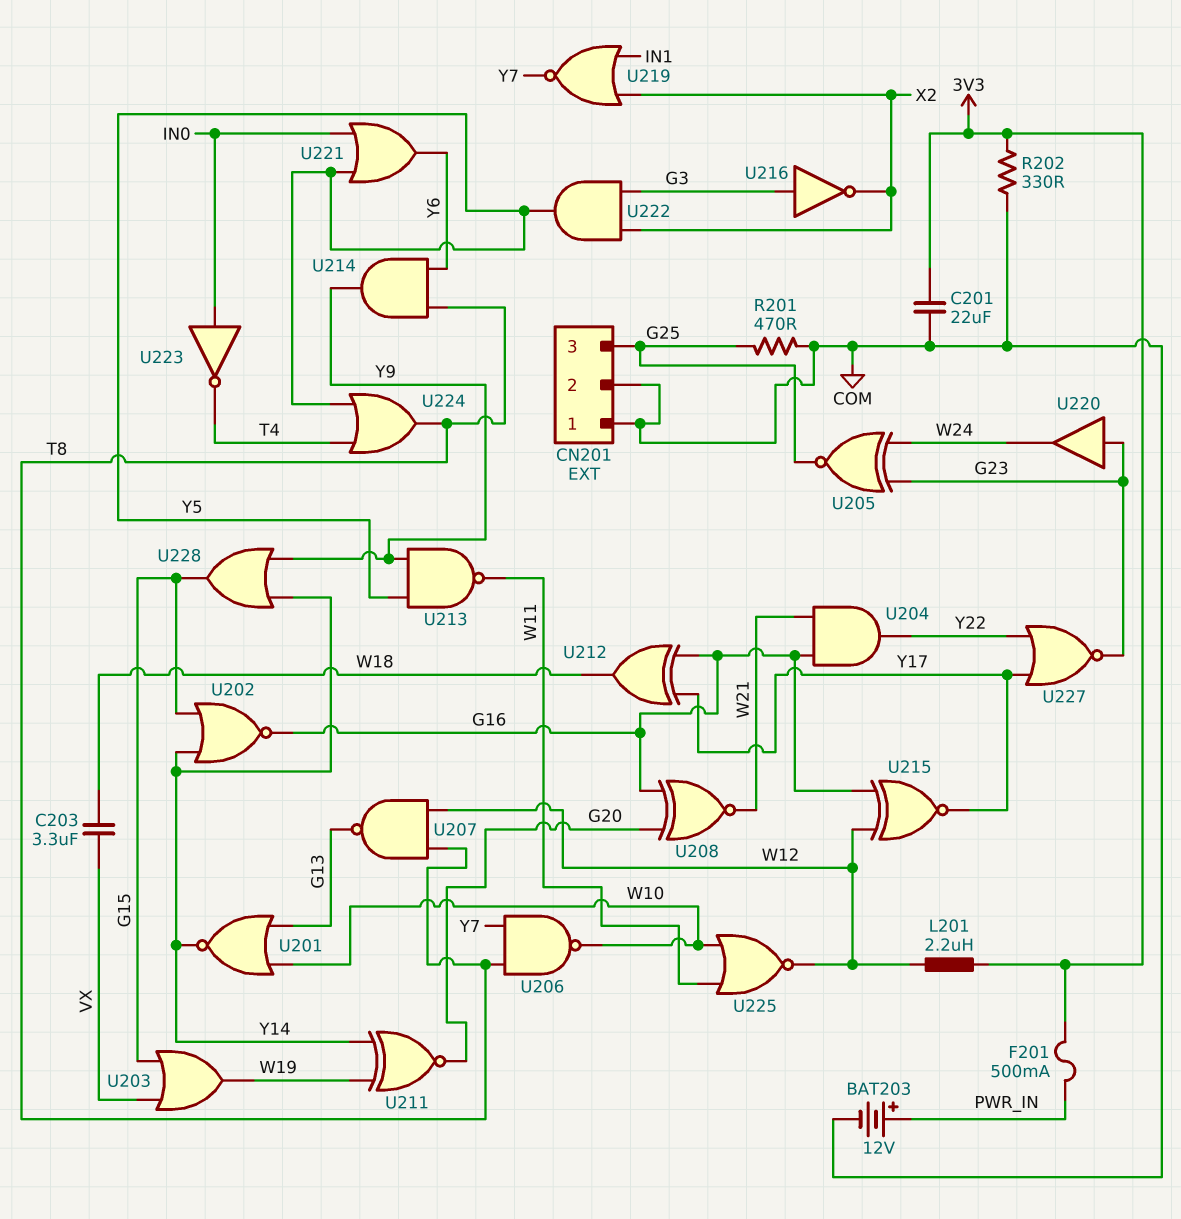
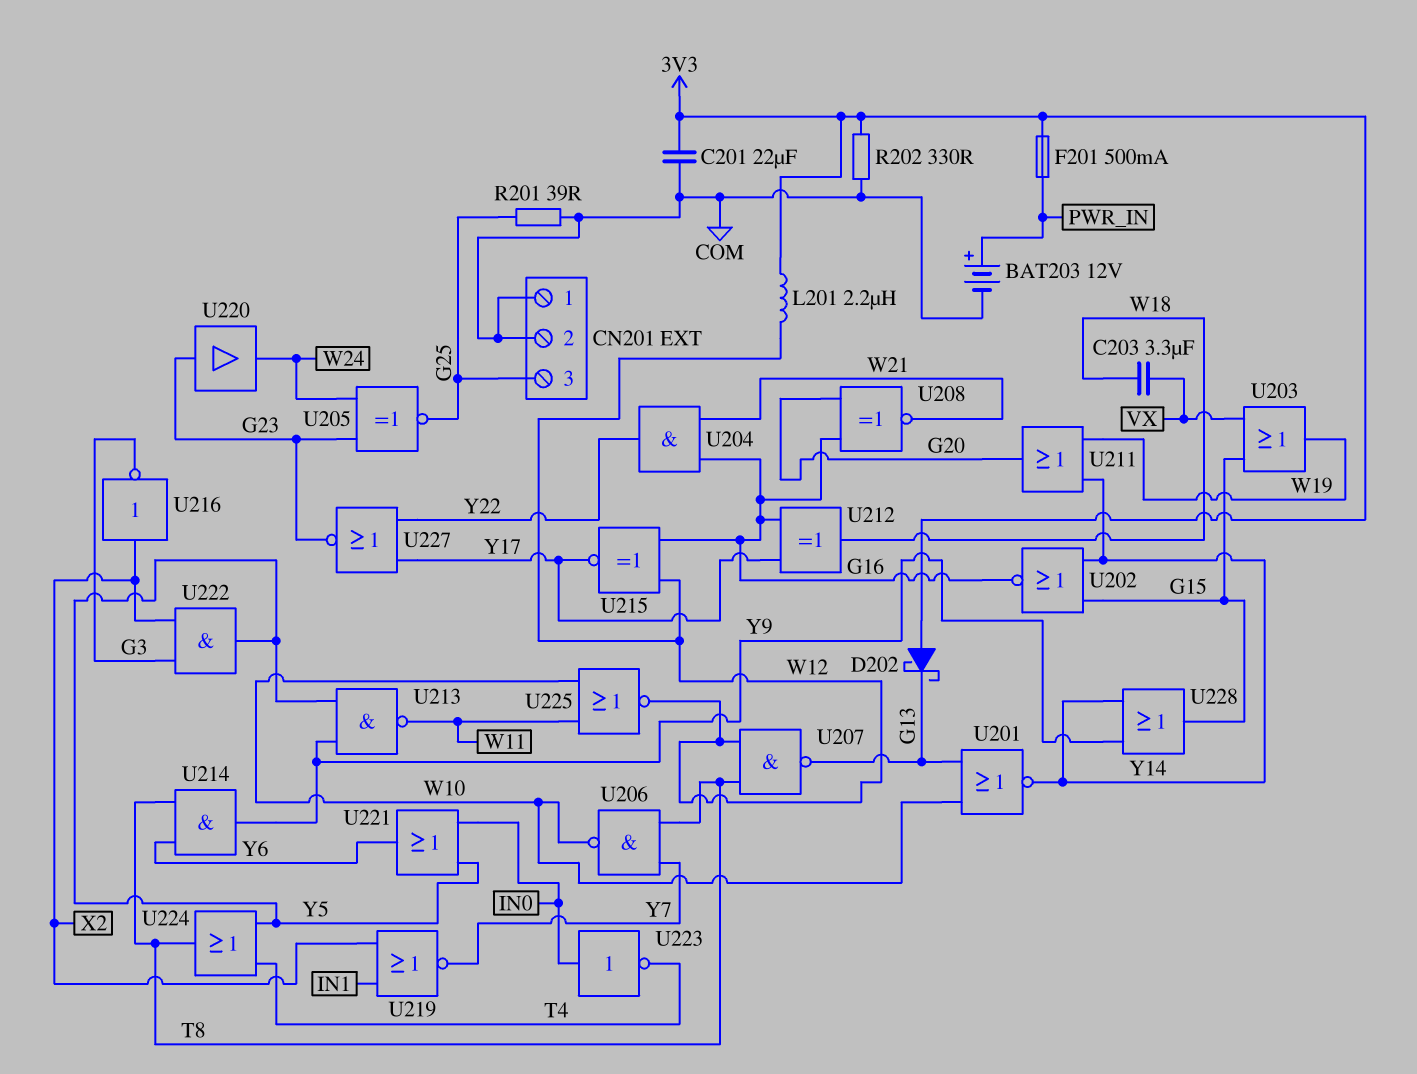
D202: none -> schottky (A 3V3, K G13)
R201: 470 (COM, G25) -> 39 (COM, G25)
U211: XNOR (in W19, in Y14, out G20) -> OR (in W19, in Y14, out G20)
U216: NOT (in G3, out X2) -> NOT (in X2, out G3)

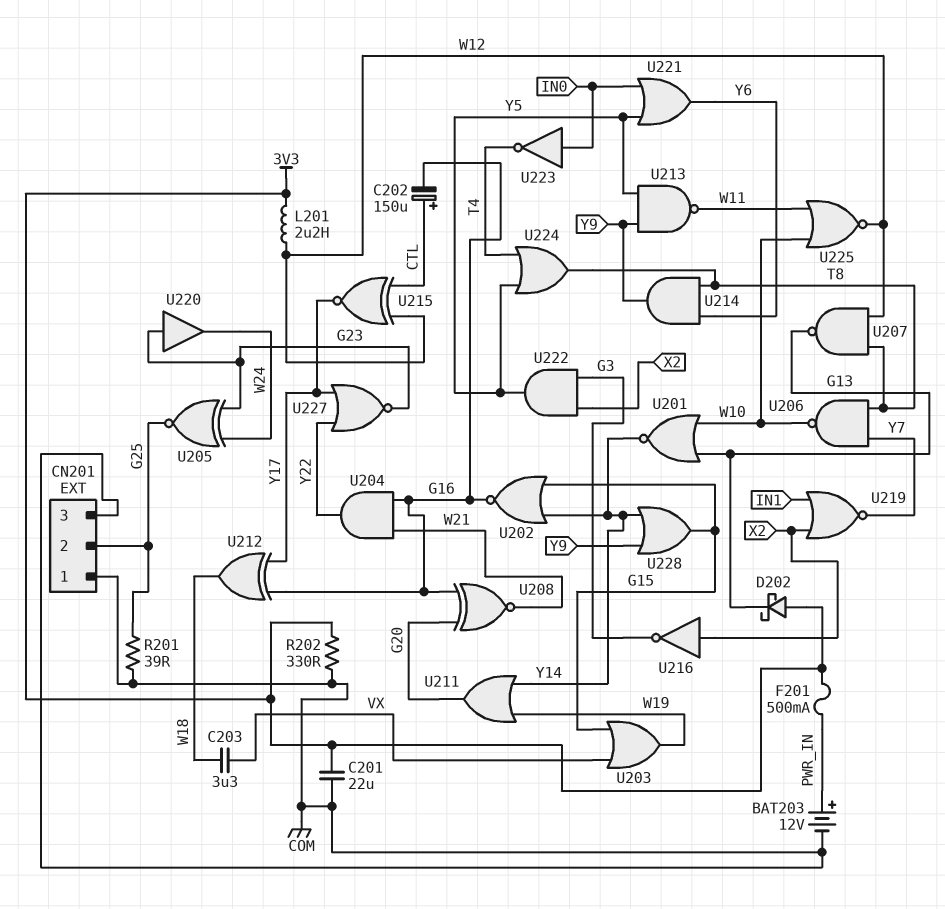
C202: none -> 150uF (plus CTL, minus G16)
CN201 pin 2: COM -> G25
CN201 pin 3: G25 -> COM
U215: XNOR (in G16, in W12, out Y17) -> XNOR (in CTL, in W12, out Y17)

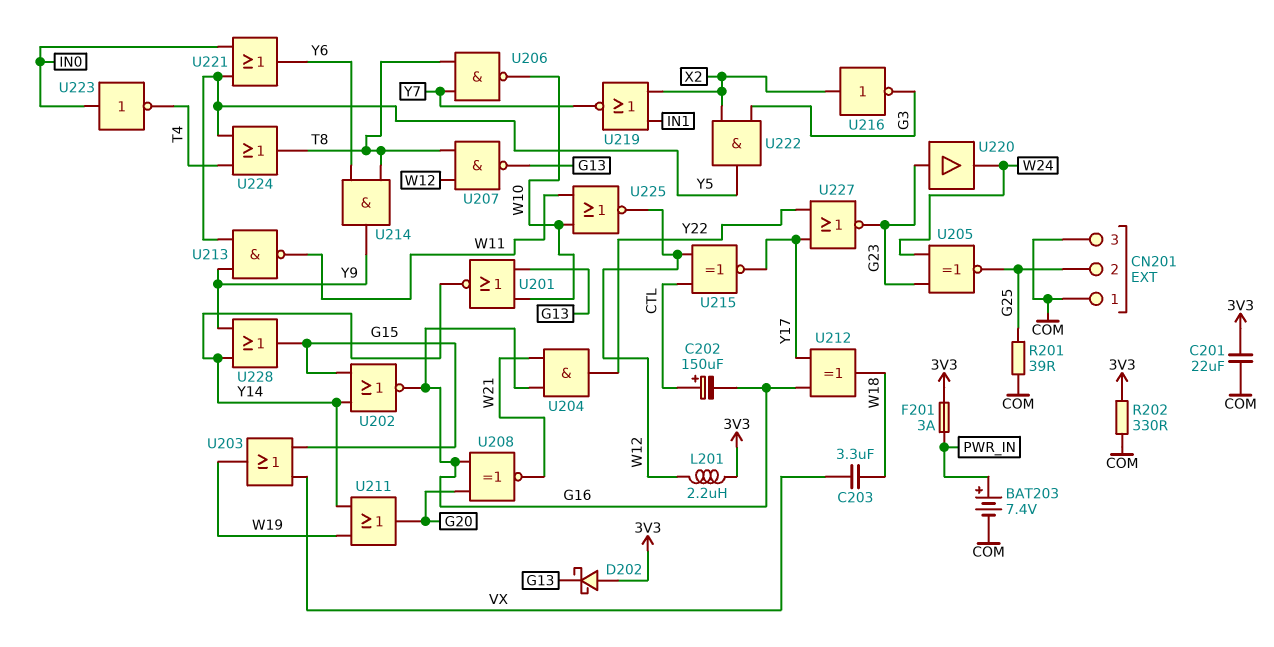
BAT203: 12V (plus PWR_IN, minus COM) -> 7.4V (plus PWR_IN, minus COM)
F201: 500mA (3V3, PWR_IN) -> 3A (3V3, PWR_IN)

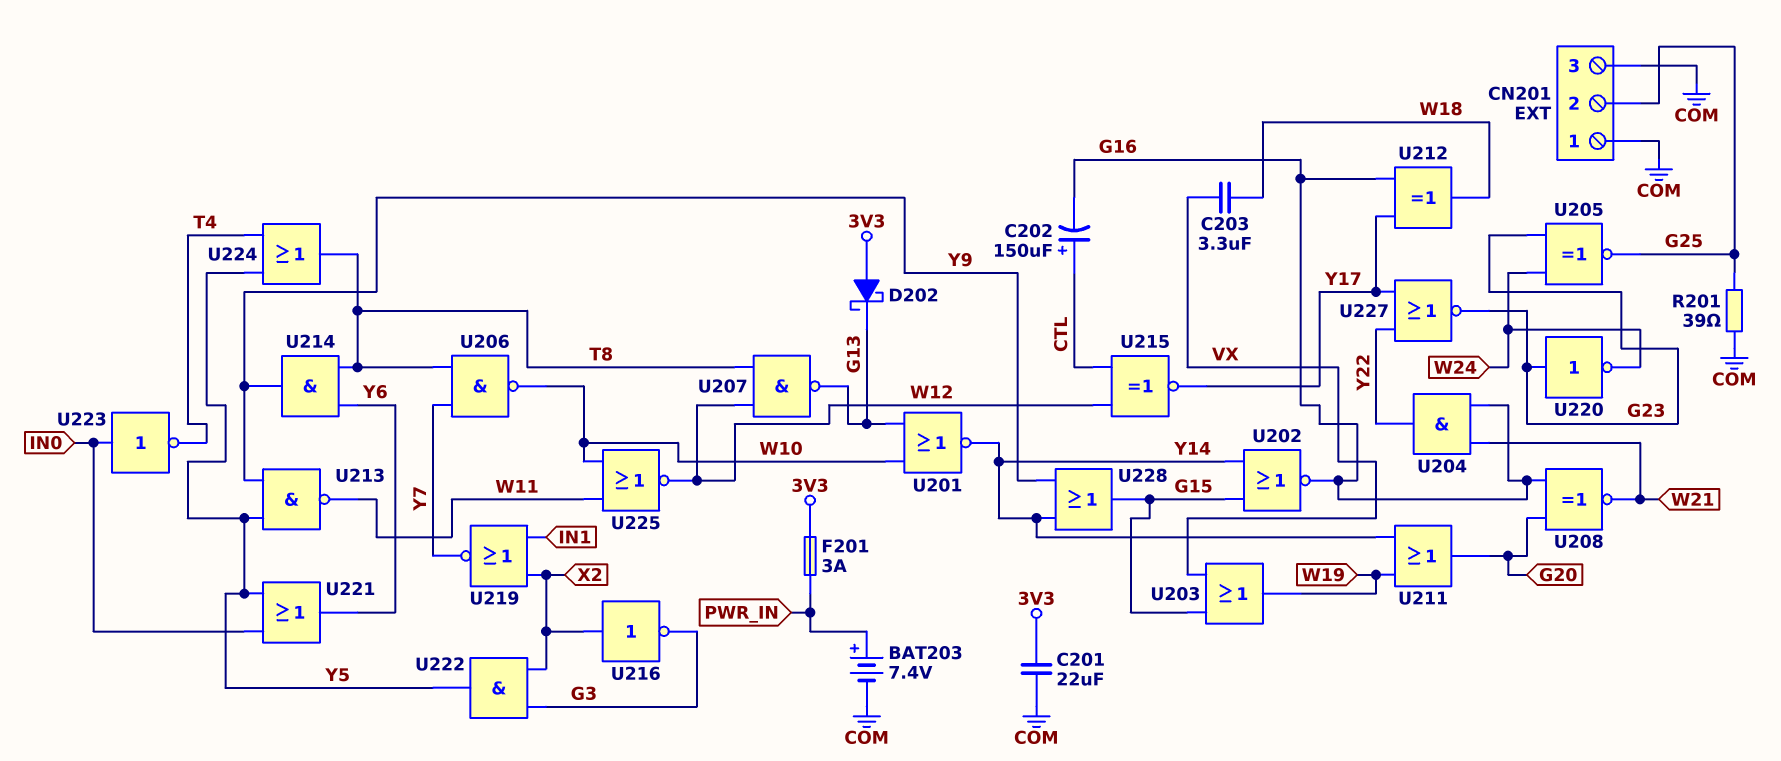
L201: 2.2uH (3V3, W12) -> none
R202: 330 (3V3, COM) -> none
U220: buffer (in G23, out W24) -> NOT (in G23, out W24)

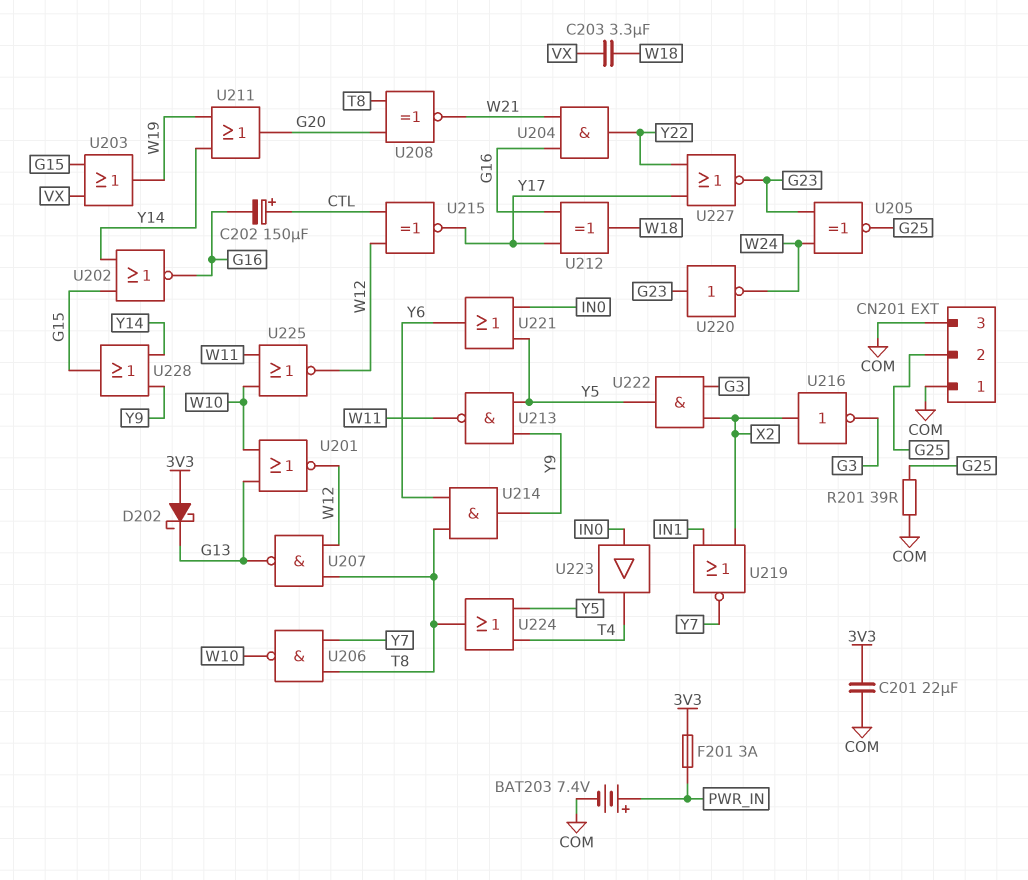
U201: NOR (in G13, in W10, out Y14) -> NOR (in G13, in W10, out W12)
U208: XNOR (in G16, in G20, out W21) -> XNOR (in G20, in T8, out W21)
U223: NOT (in IN0, out T4) -> buffer (in IN0, out T4)

